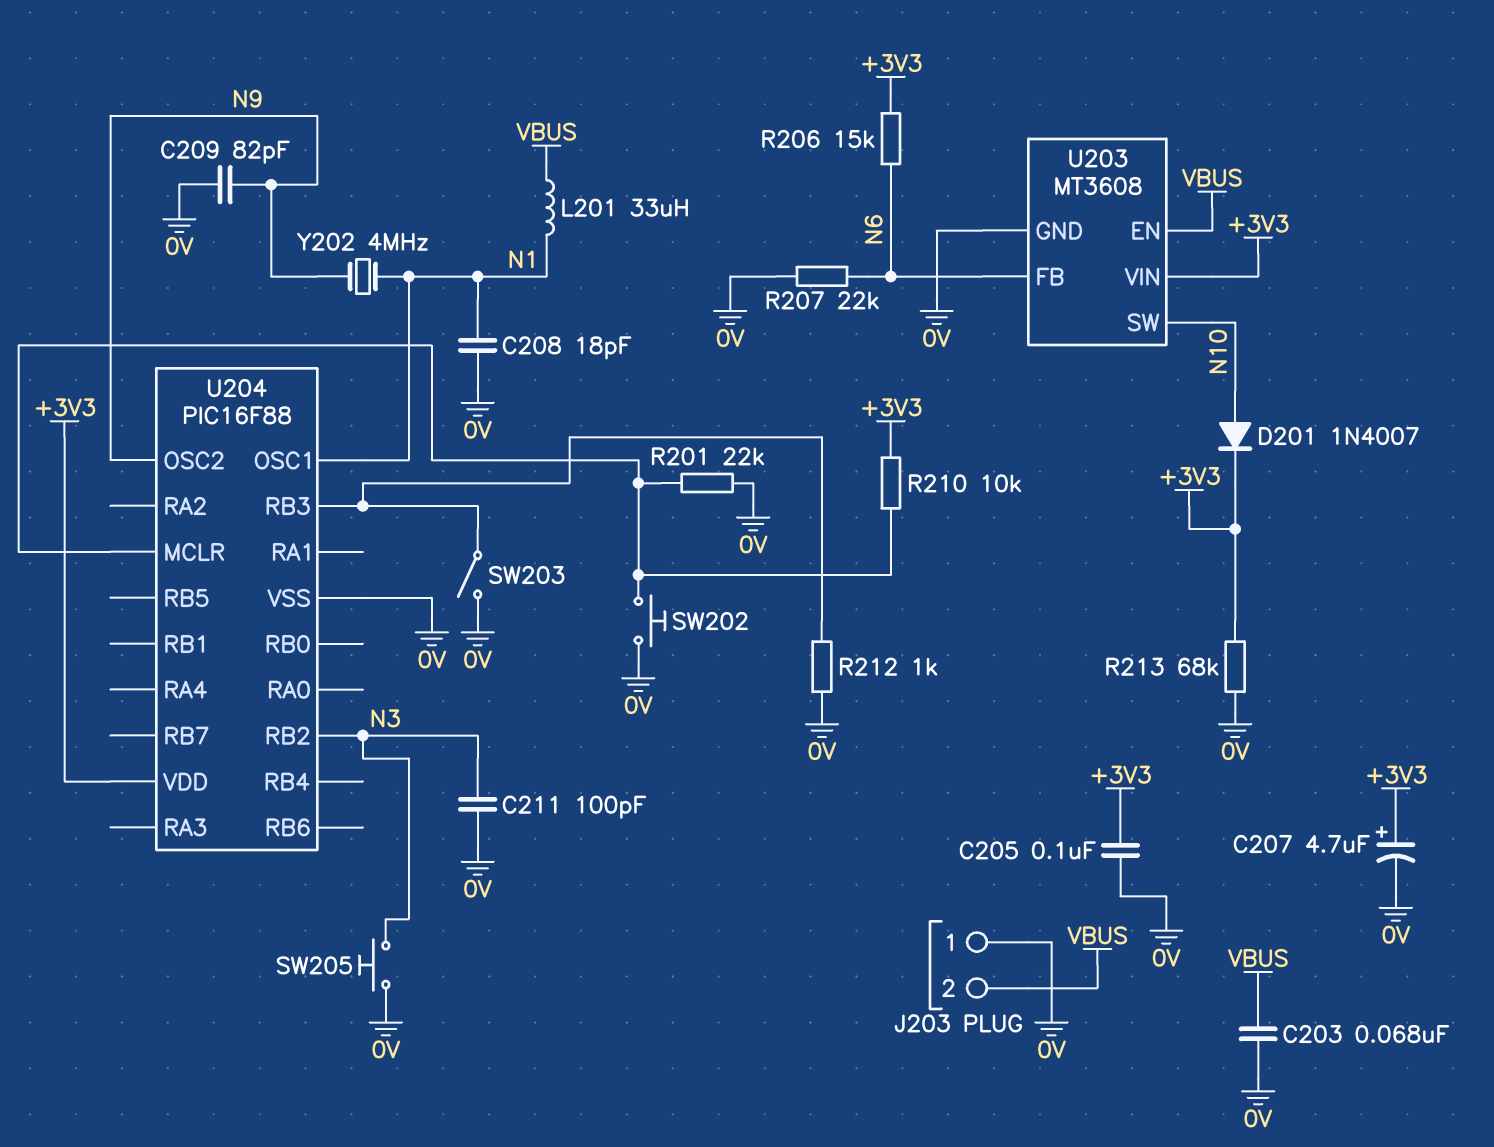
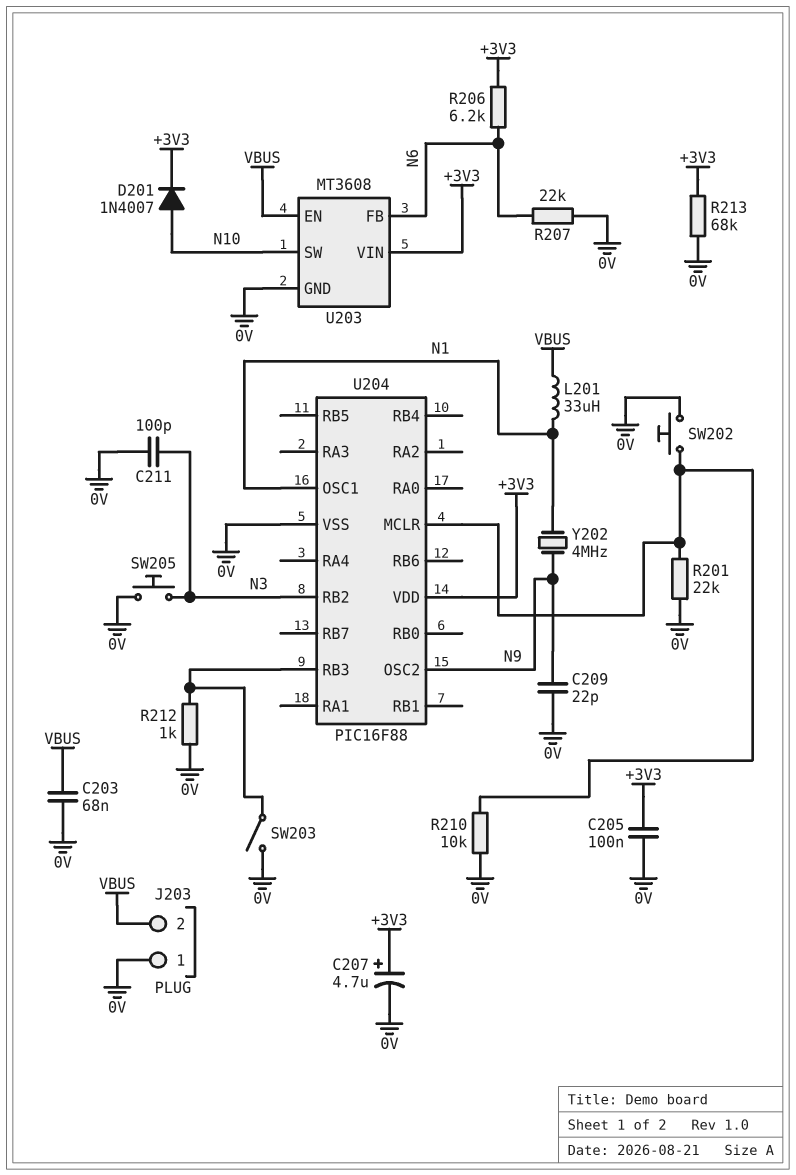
C208: 18pF (0V, N1) -> none
C209: 82pF (0V, N9) -> 22pF (0V, N9)
R206: 15k (+3V3, N6) -> 6.2k (+3V3, N6)
R210: 10k (+3V3, U204/MCLR) -> 10k (0V, U204/MCLR)

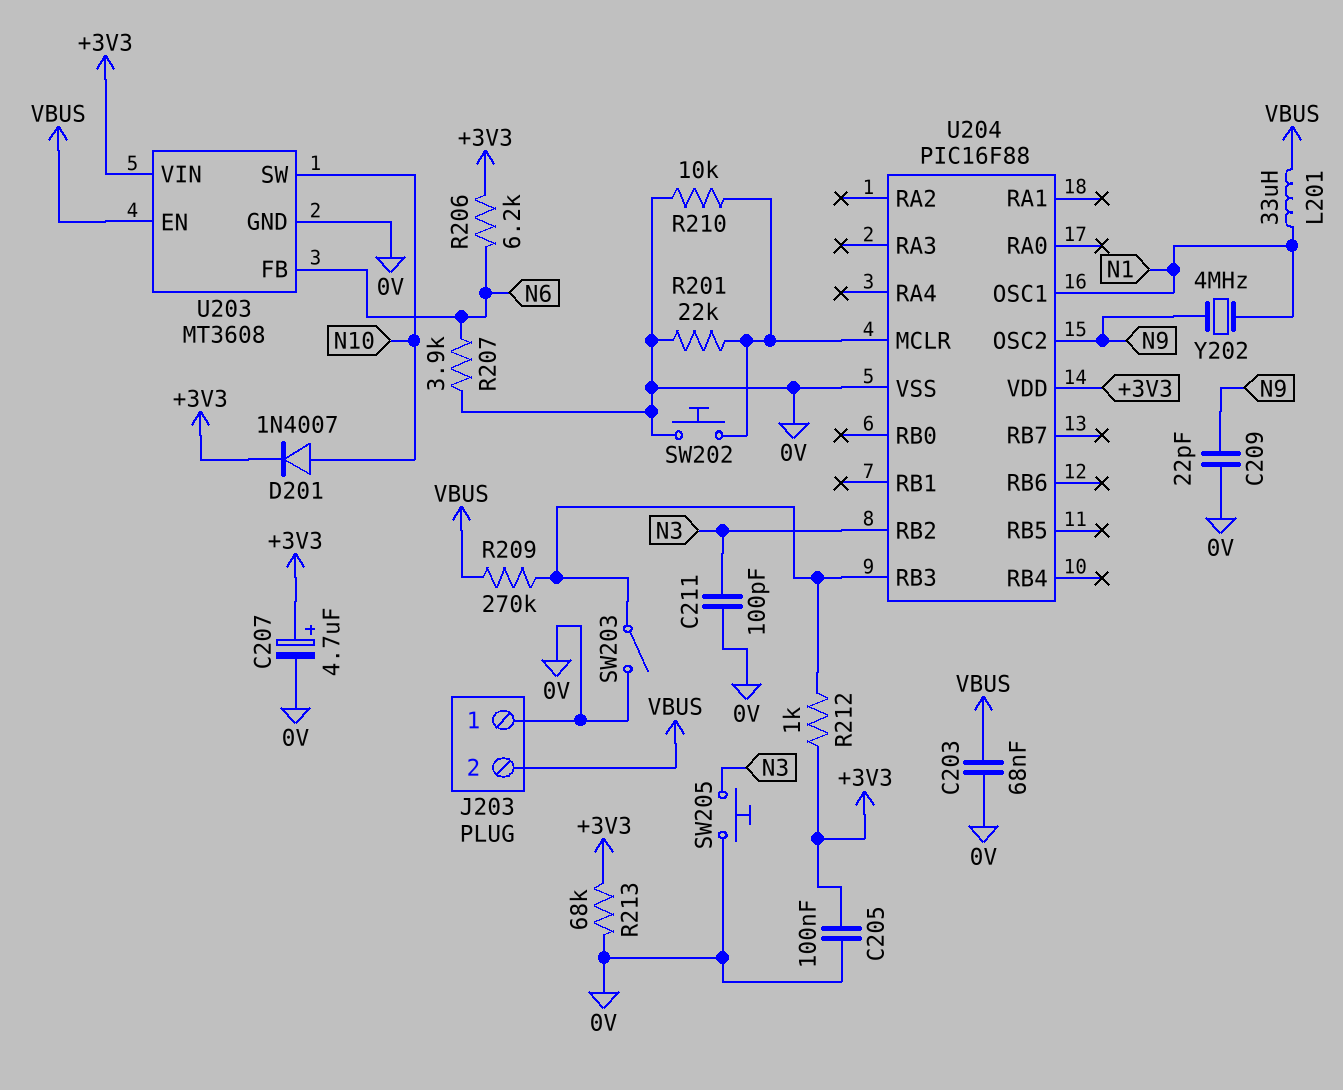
R207: 22k (0V, N6) -> 3.9k (0V, N6)
R209: none -> 270k (U204/RB3, VBUS)
R212: 1k (0V, U204/RB3) -> 1k (+3V3, U204/RB3)

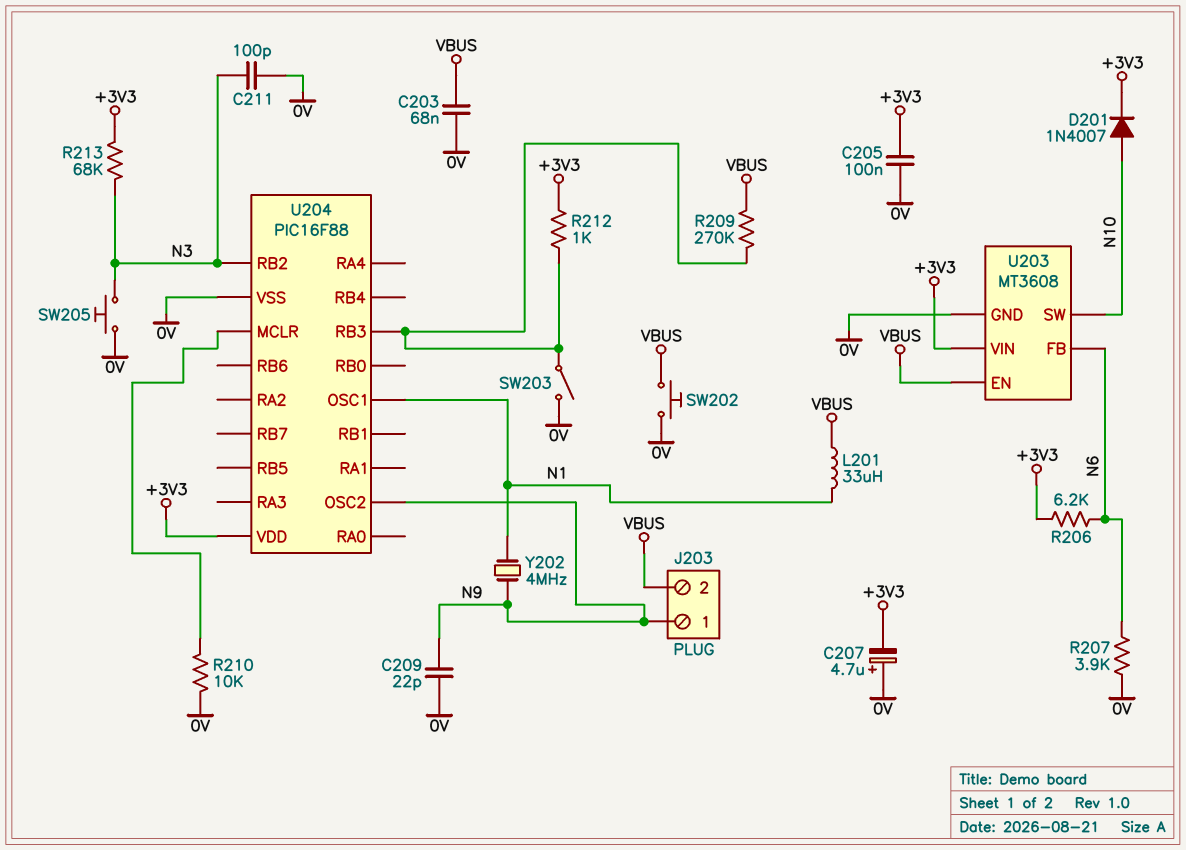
C207: 4.7uF (plus +3V3, minus 0V) -> 4.7uF (plus 0V, minus +3V3)
J203 pin 1: 0V -> N9
R201: 22k (0V, U204/MCLR) -> none
R213: 68k (+3V3, 0V) -> 68k (+3V3, N3)
SW202: button (0V, U204/MCLR) -> button (0V, VBUS)

